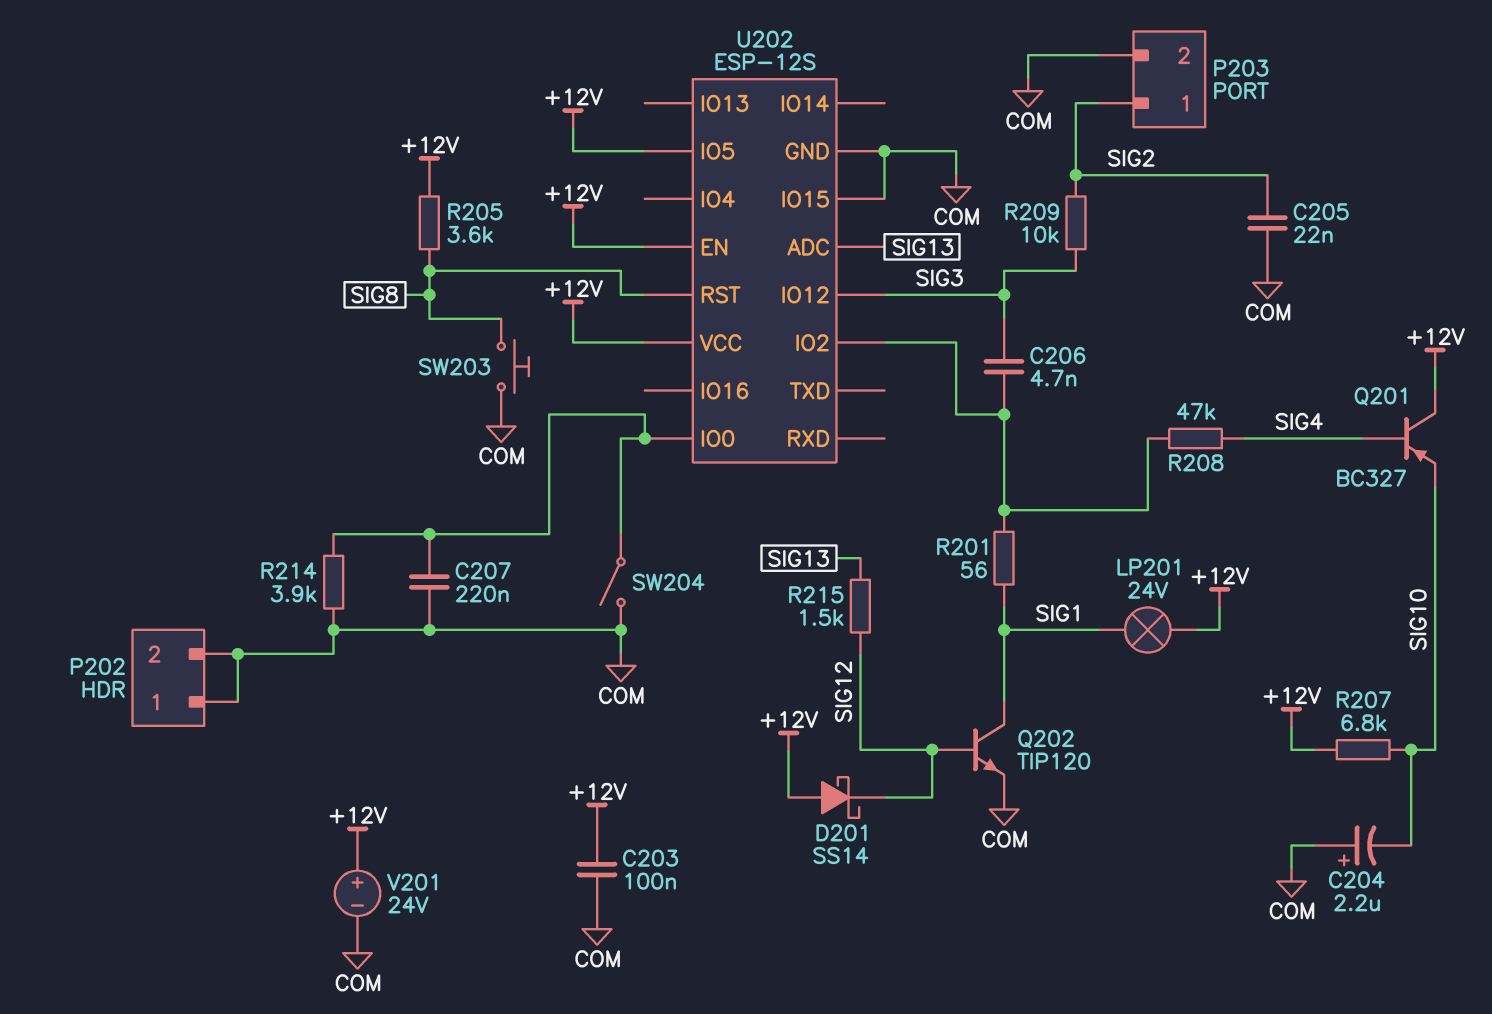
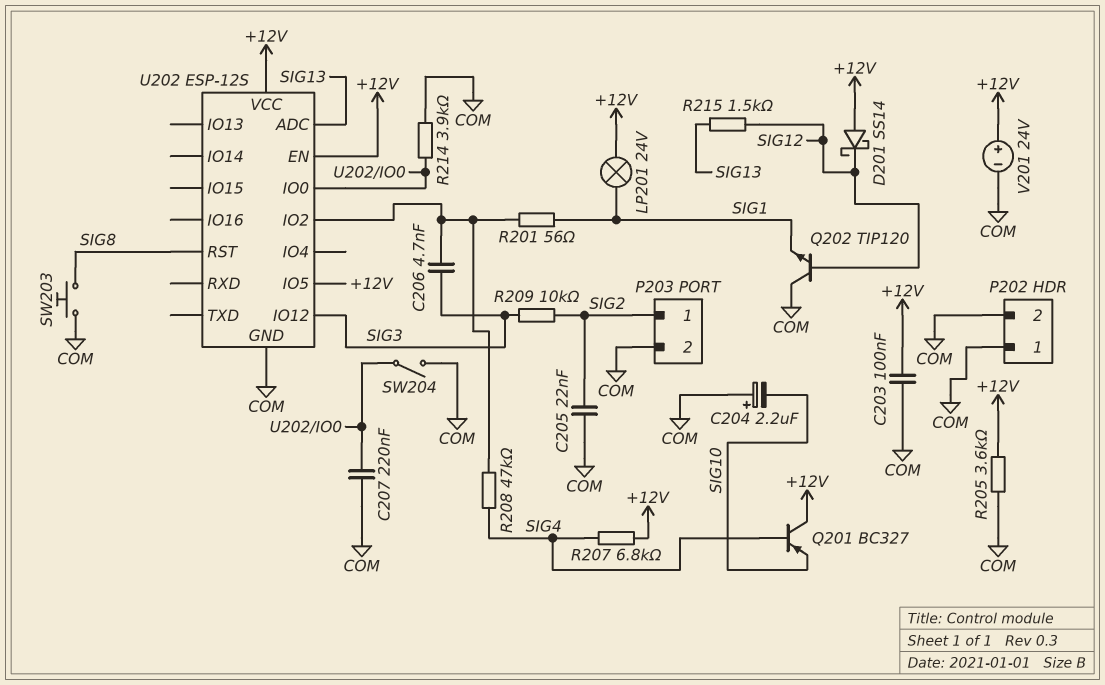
Q202: NPN TIP120 (B SIG12, C SIG1, E COM) -> NPN TIP120 (B SIG12, C COM, E SIG1)
R205: 3.6k (+12V, SIG8) -> 3.6k (+12V, COM)
R207: 6.8k (+12V, SIG10) -> 6.8k (+12V, SIG4)
U202 pin IO15: COM -> none

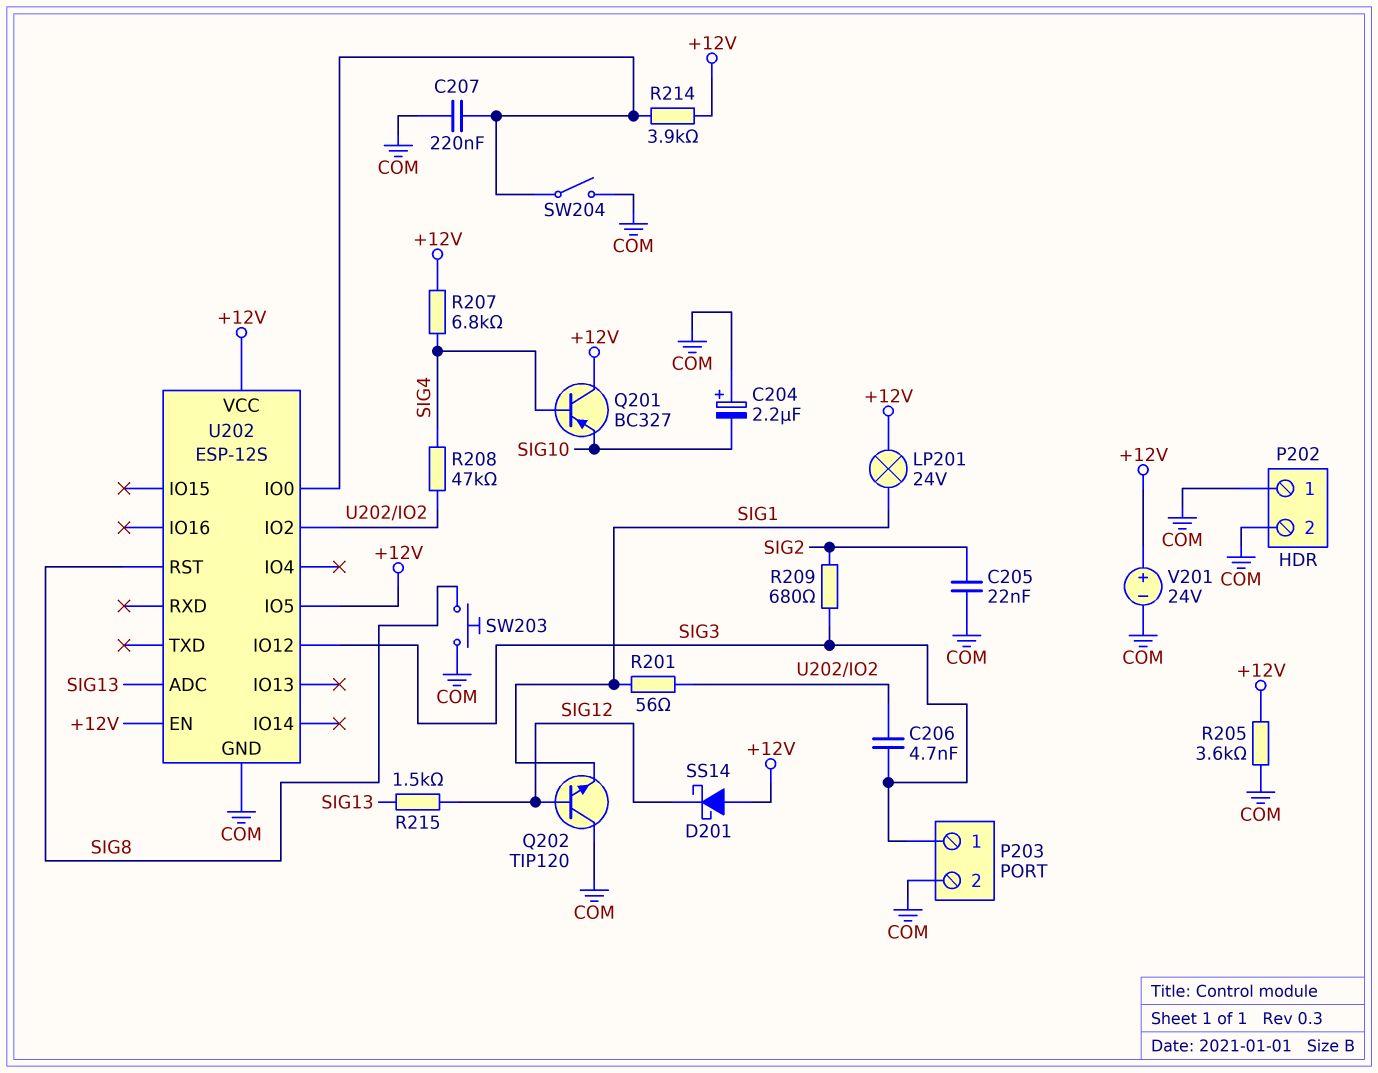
C203: 100nF (+12V, COM) -> none
P203 pin 1: SIG2 -> SIG3
R209: 10k (SIG2, SIG3) -> 680 (SIG2, SIG3)
R214: 3.9k (COM, U202/IO0) -> 3.9k (+12V, U202/IO0)

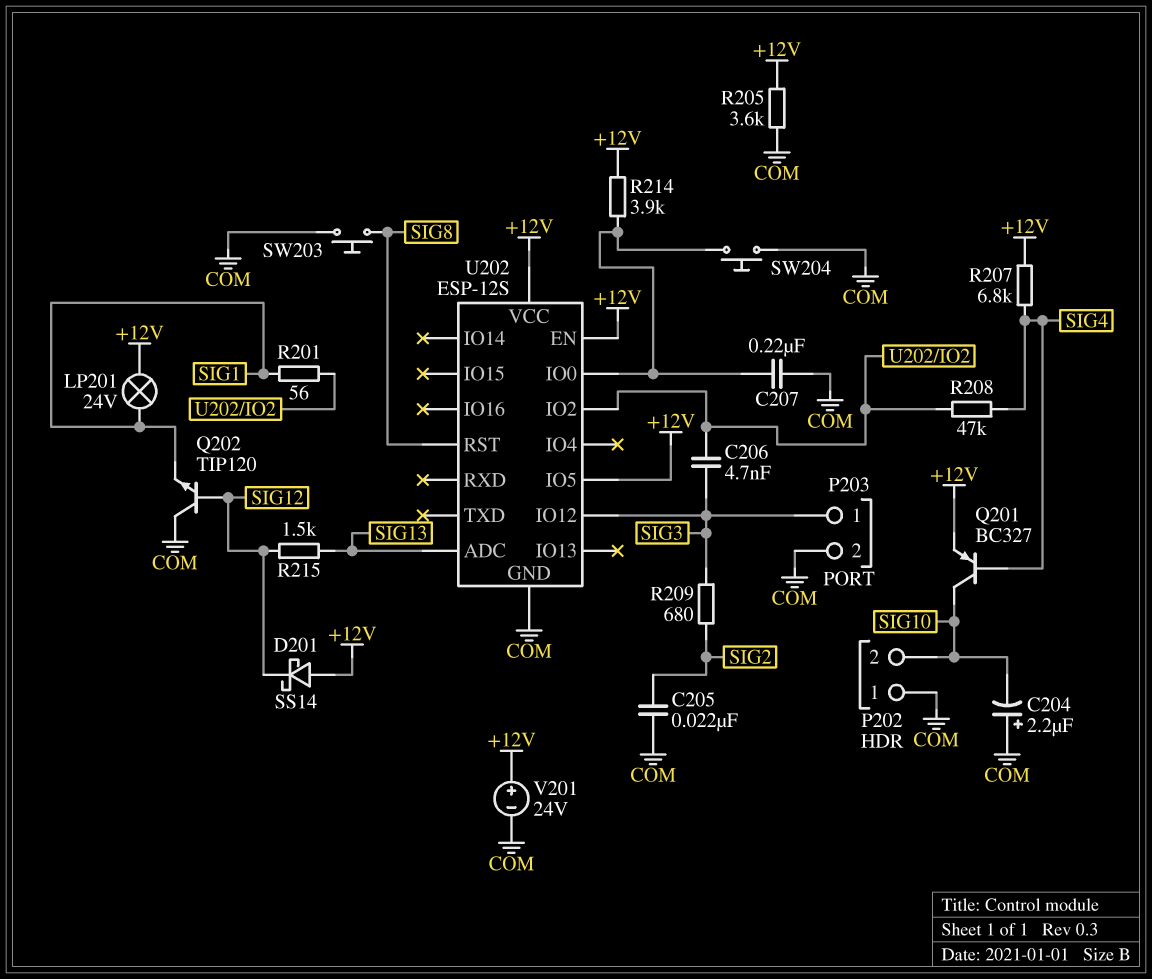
P202 pin 2: COM -> SIG10
Q201: PNP BC327 (B SIG4, C +12V, E SIG10) -> PNP BC327 (B SIG4, C SIG10, E +12V)
SW204: switch (COM, U202/IO0) -> button (COM, U202/IO0)

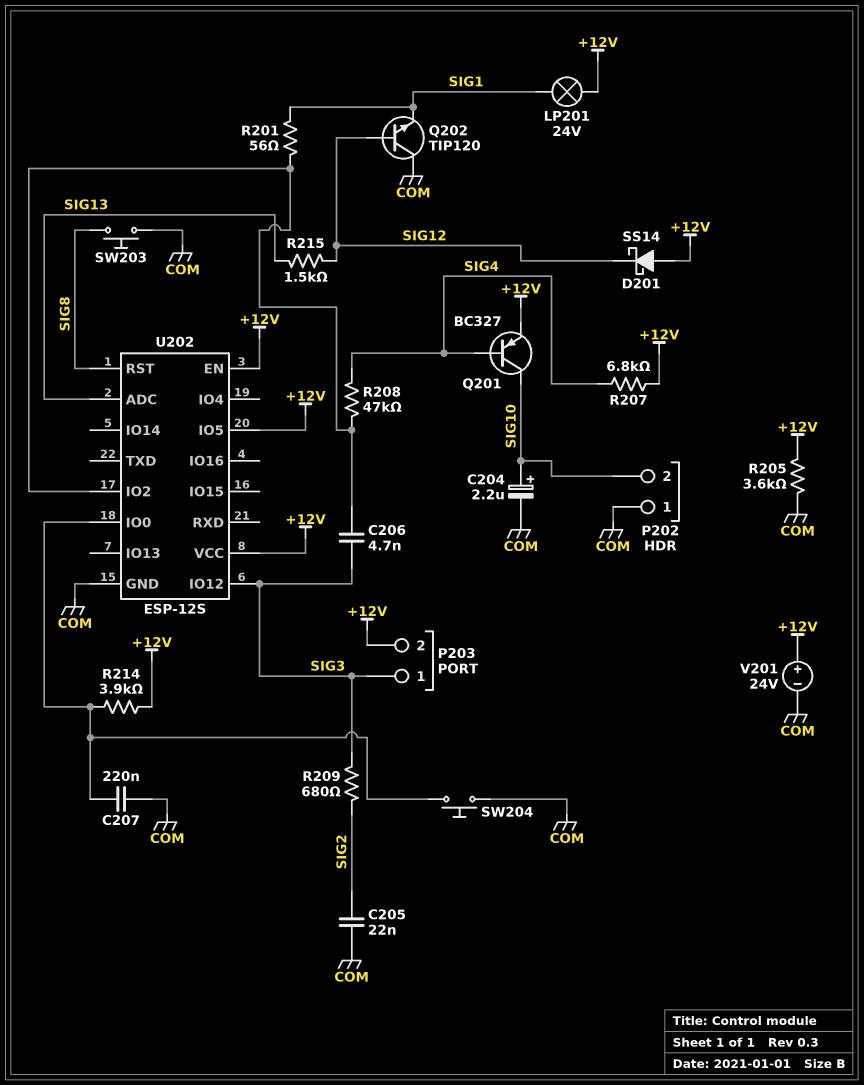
C204: 2.2uF (plus COM, minus SIG10) -> 2.2uF (plus SIG10, minus COM)
P203 pin 2: COM -> +12V

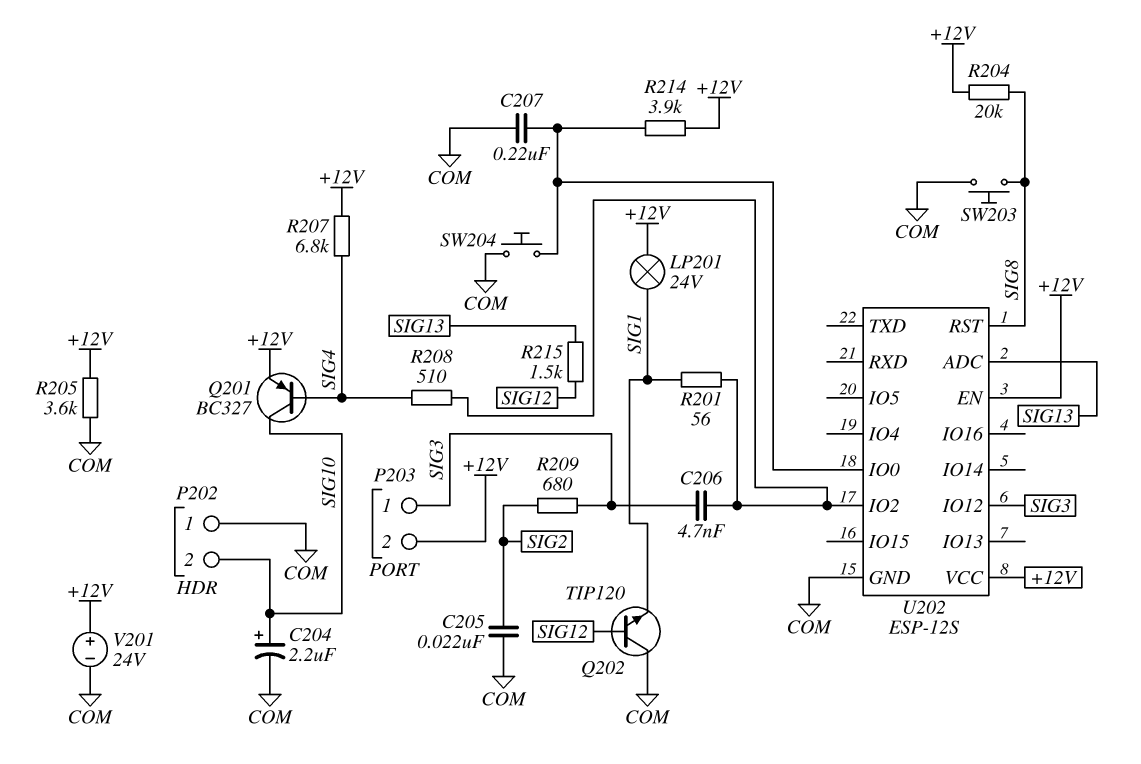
D201: schottky SS14 (A +12V, K SIG12) -> none
R204: none -> 20k (+12V, SIG8)
R208: 47k (SIG4, U202/IO2) -> 510 (SIG4, U202/IO2)
U202 pin IO5: +12V -> none

